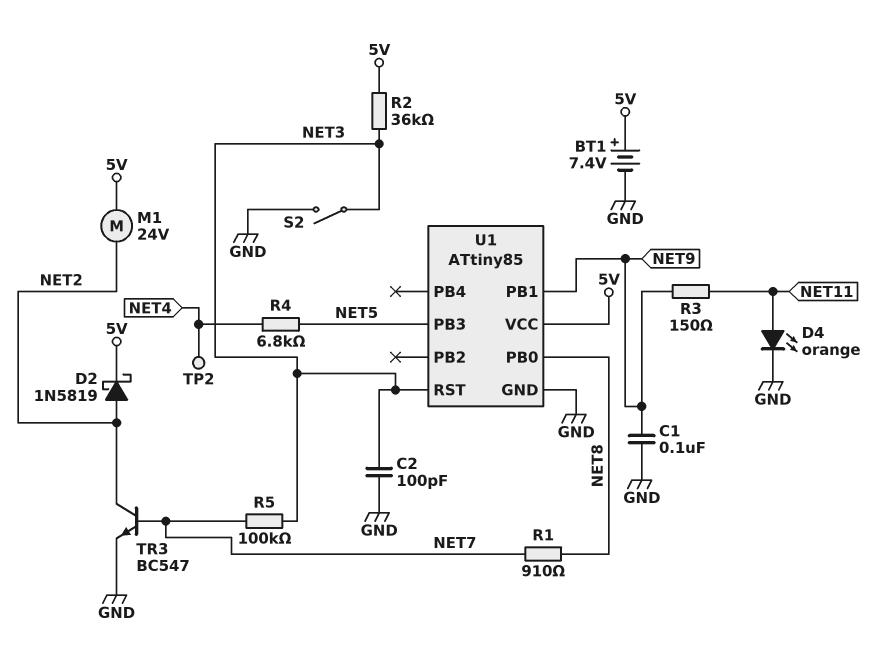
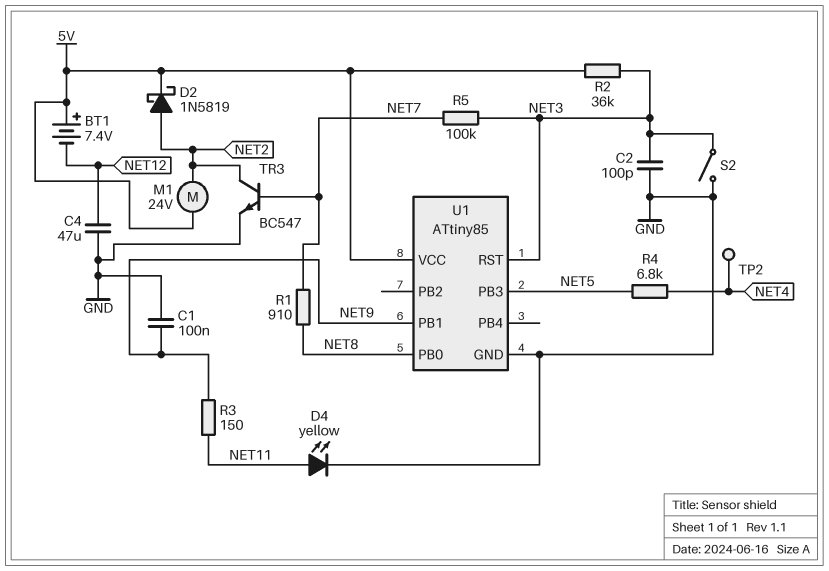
BT1: 7.4V (plus 5V, minus GND) -> 7.4V (plus 5V, minus NET12)
C4: none -> 47uF (GND, NET12)
D4: LED orange (A NET11, K GND) -> LED yellow (A NET11, K GND)

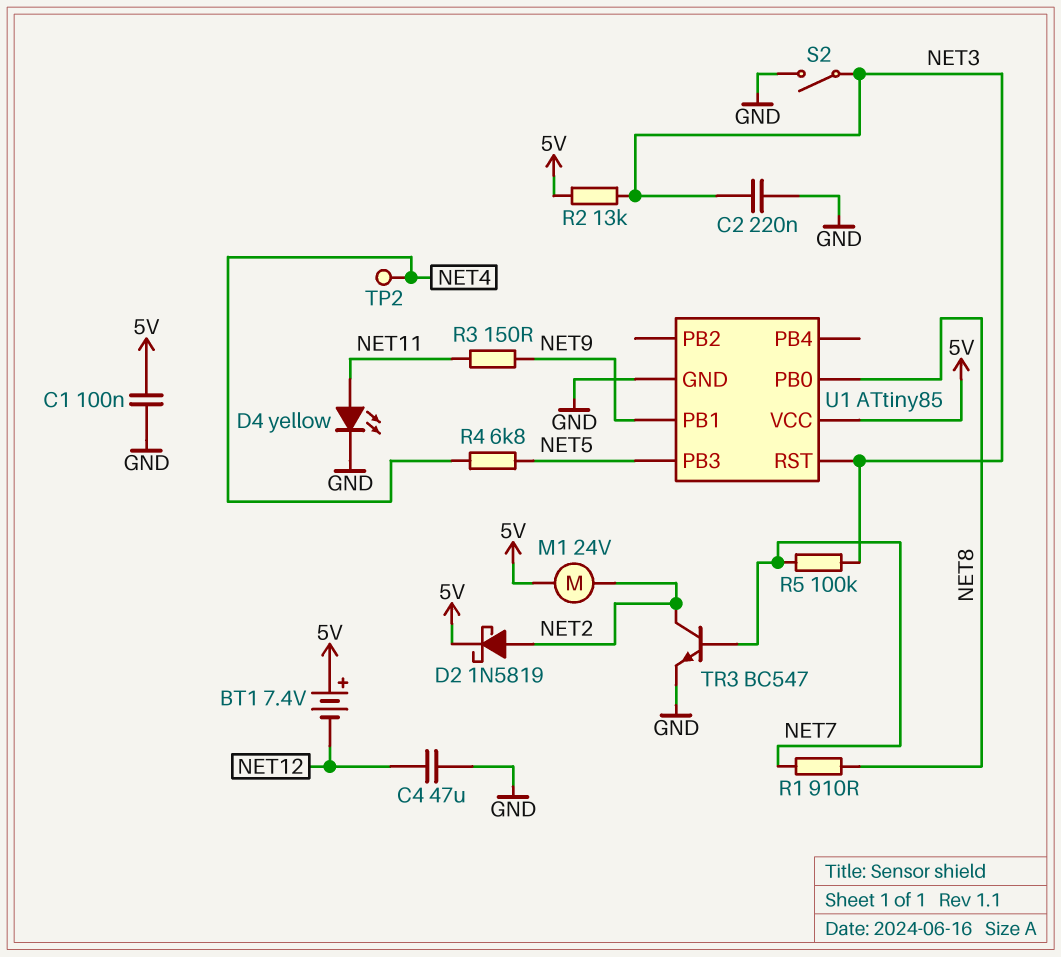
C1: 100nF (GND, NET9) -> 100nF (5V, GND)
C2: 100pF (GND, NET3) -> 220nF (GND, NET3)
R2: 36k (5V, NET3) -> 13k (5V, NET3)

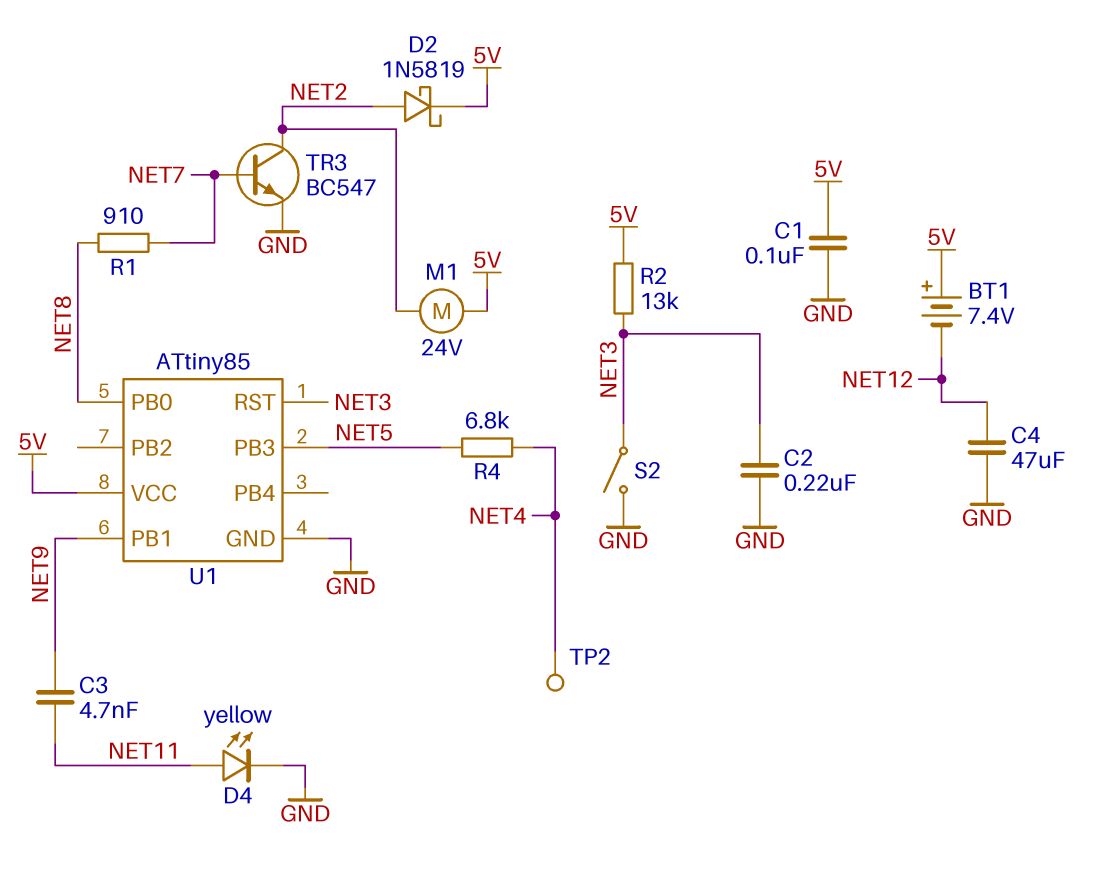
C3: none -> 4.7nF (NET9, NET11)
R3: 150 (NET9, NET11) -> none
R5: 100k (NET3, NET7) -> none

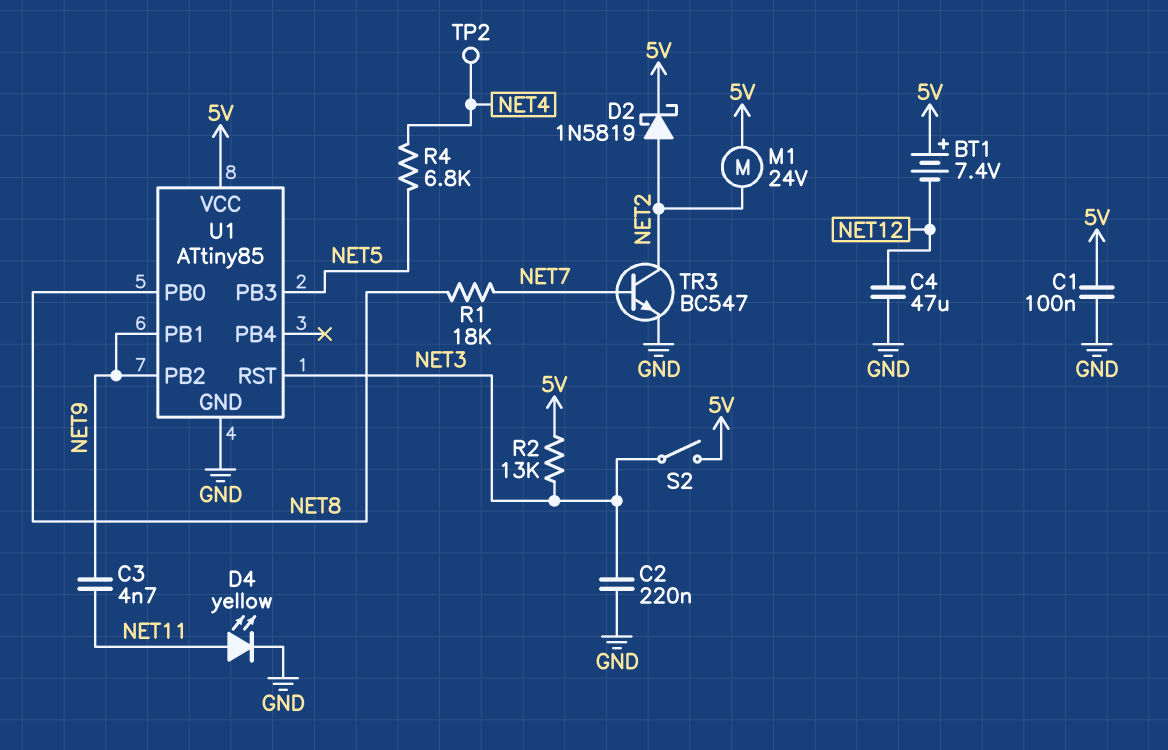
R1: 910 (NET7, NET8) -> 18k (NET7, NET8)
S2: switch (GND, NET3) -> switch (5V, NET3)
U1 pin PB2: none -> NET9

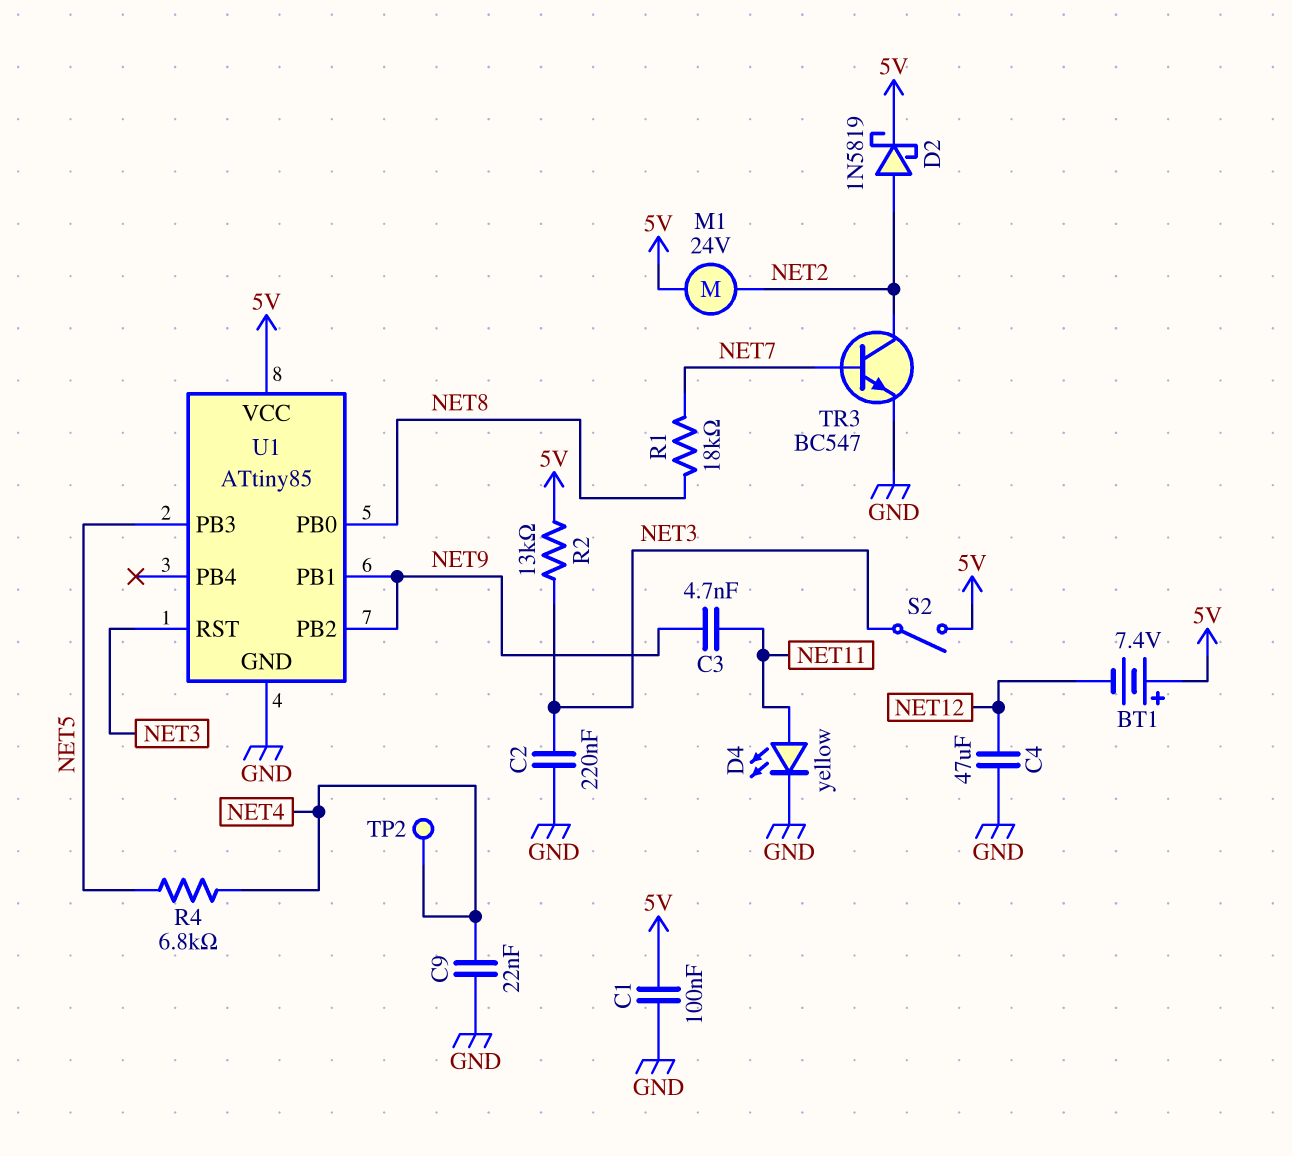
C9: none -> 22nF (GND, NET4)

